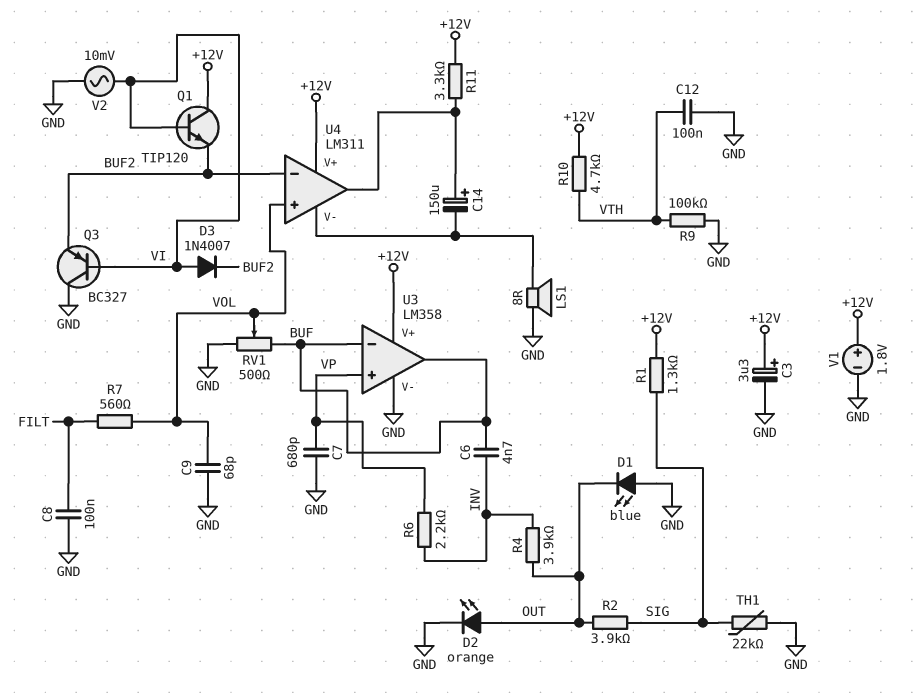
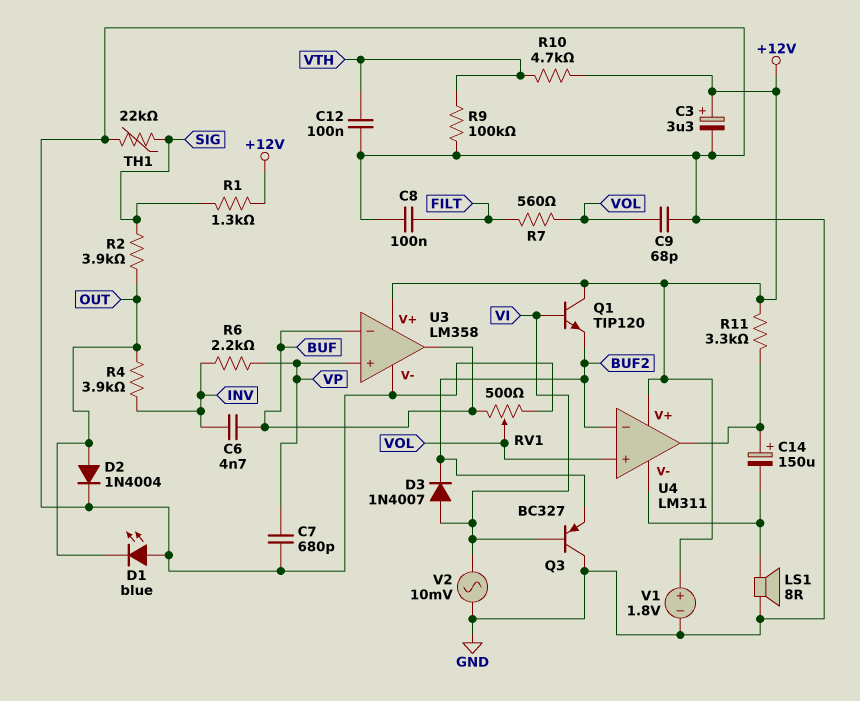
D2: LED orange (A OUT, K GND) -> diode 1N4004 (A OUT, K GND)

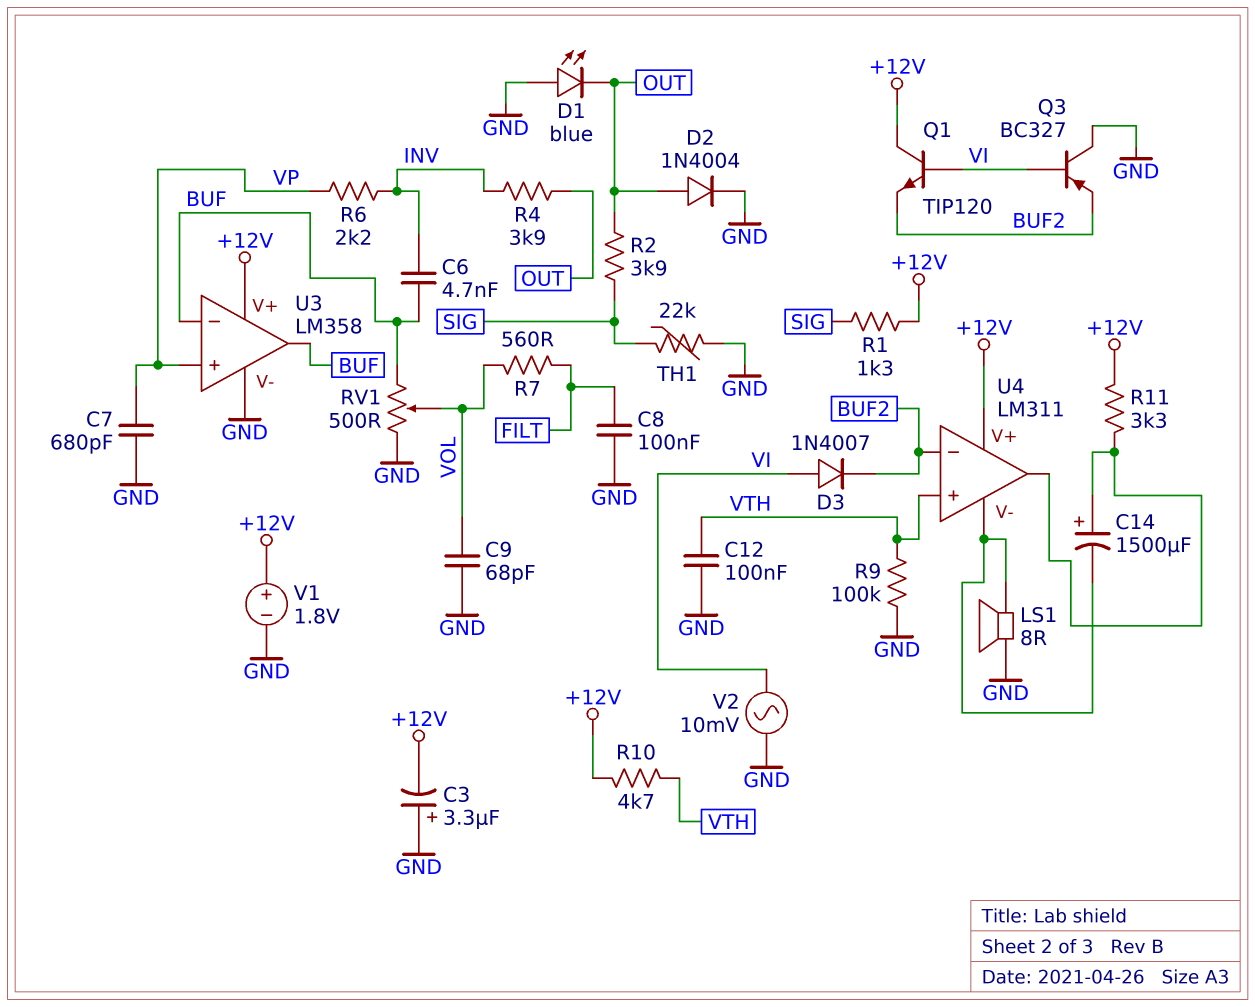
C3: 3.3uF (plus +12V, minus GND) -> 3.3uF (plus GND, minus +12V)
C14: 150uF (plus U4/out, minus U4/V-) -> 1500uF (plus U4/out, minus U4/V-)
U4 pin in+: VOL -> VTH

